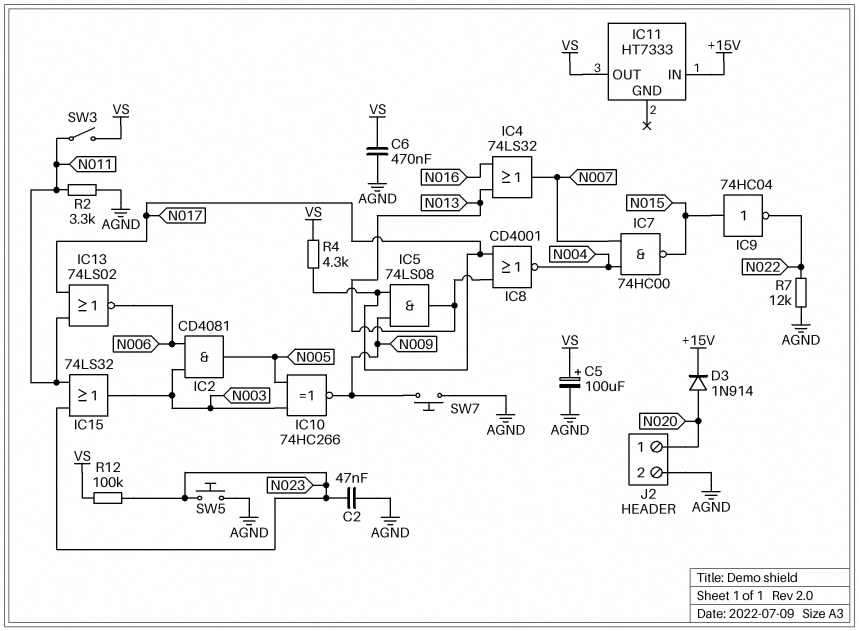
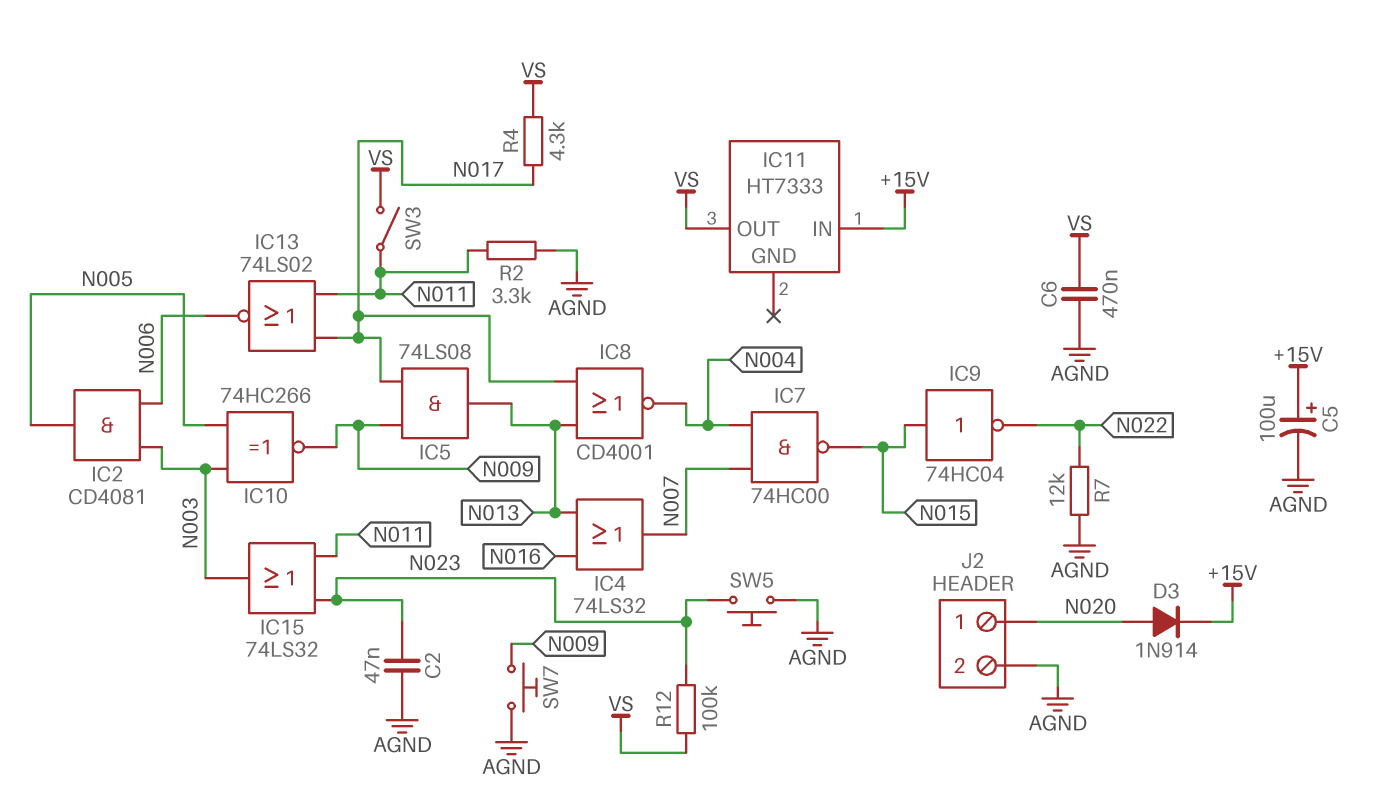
C5: 100uF (plus VS, minus AGND) -> 100uF (plus +15V, minus AGND)

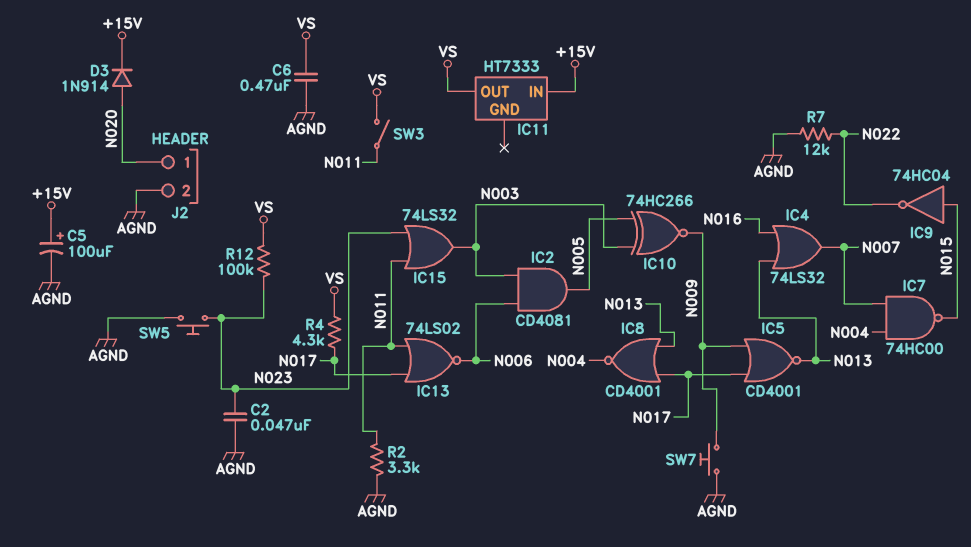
IC5: AND 74LS08 (in N009, in N017, out N013) -> NOR CD4001 (in N009, in N017, out N013)

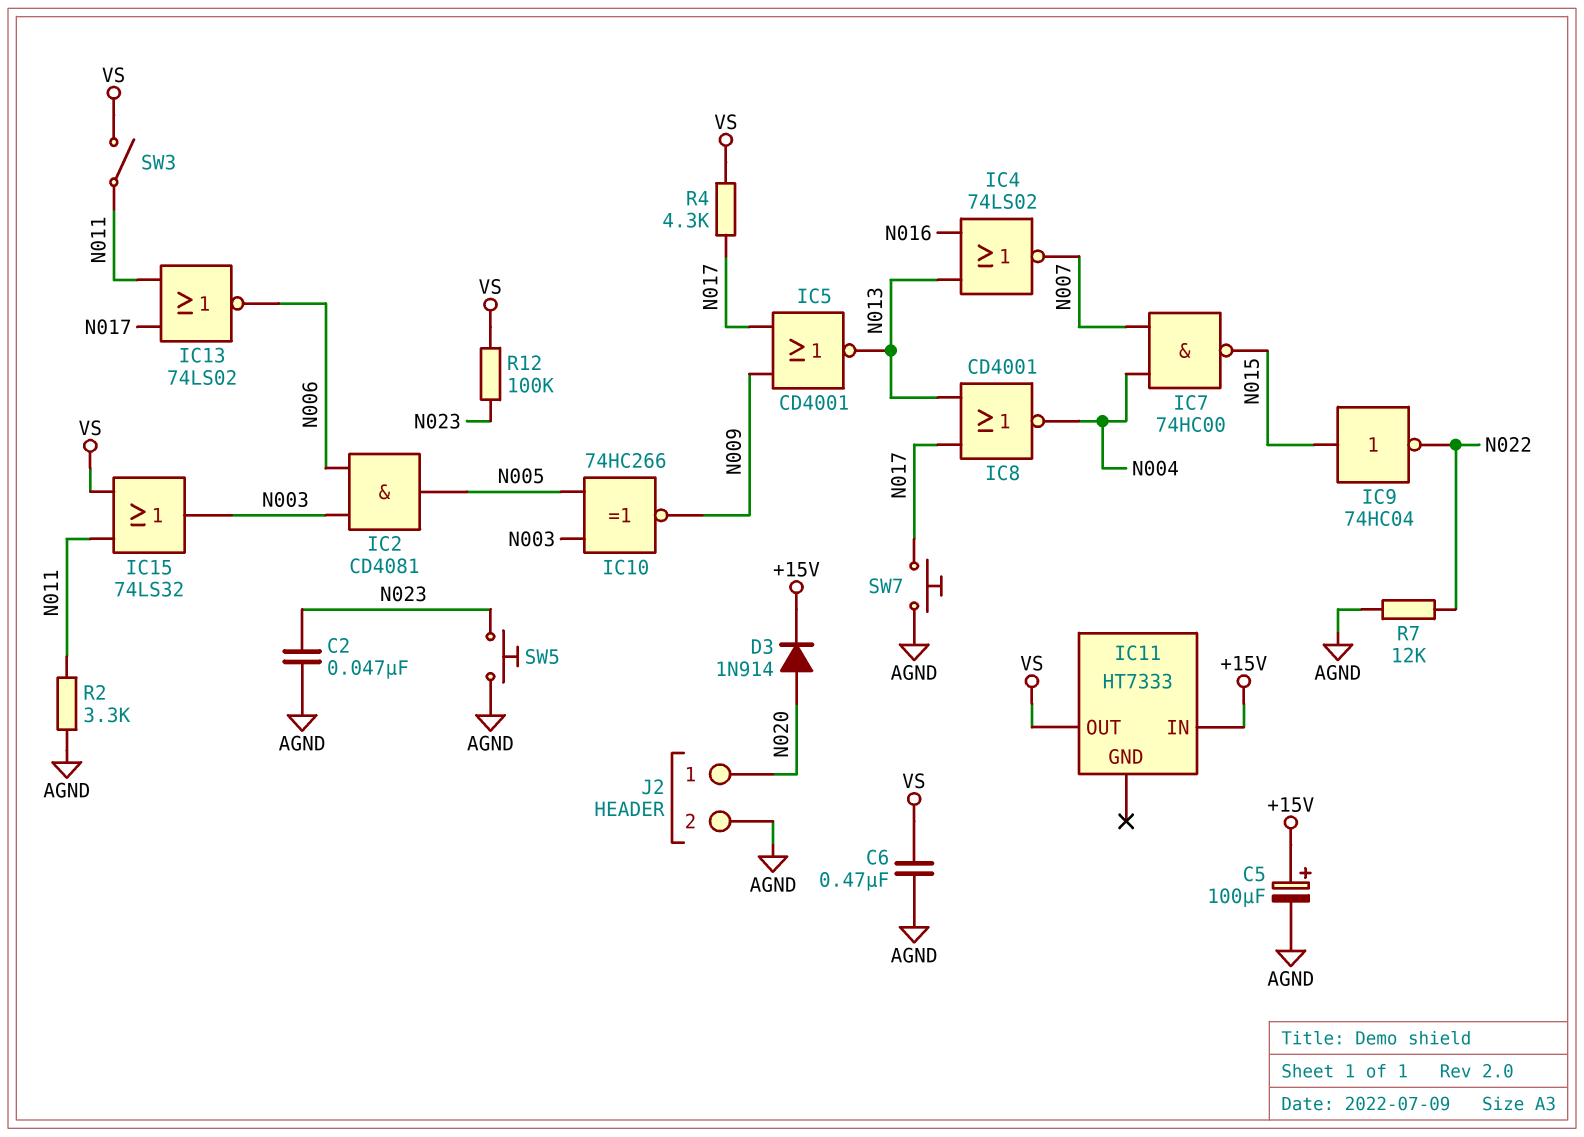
IC4: OR 74LS32 (in N013, in N016, out N007) -> NOR 74LS02 (in N013, in N016, out N007)
IC15: OR 74LS32 (in N011, in N023, out N003) -> OR 74LS32 (in N011, in VS, out N003)
SW7: button (AGND, N009) -> button (AGND, N017)

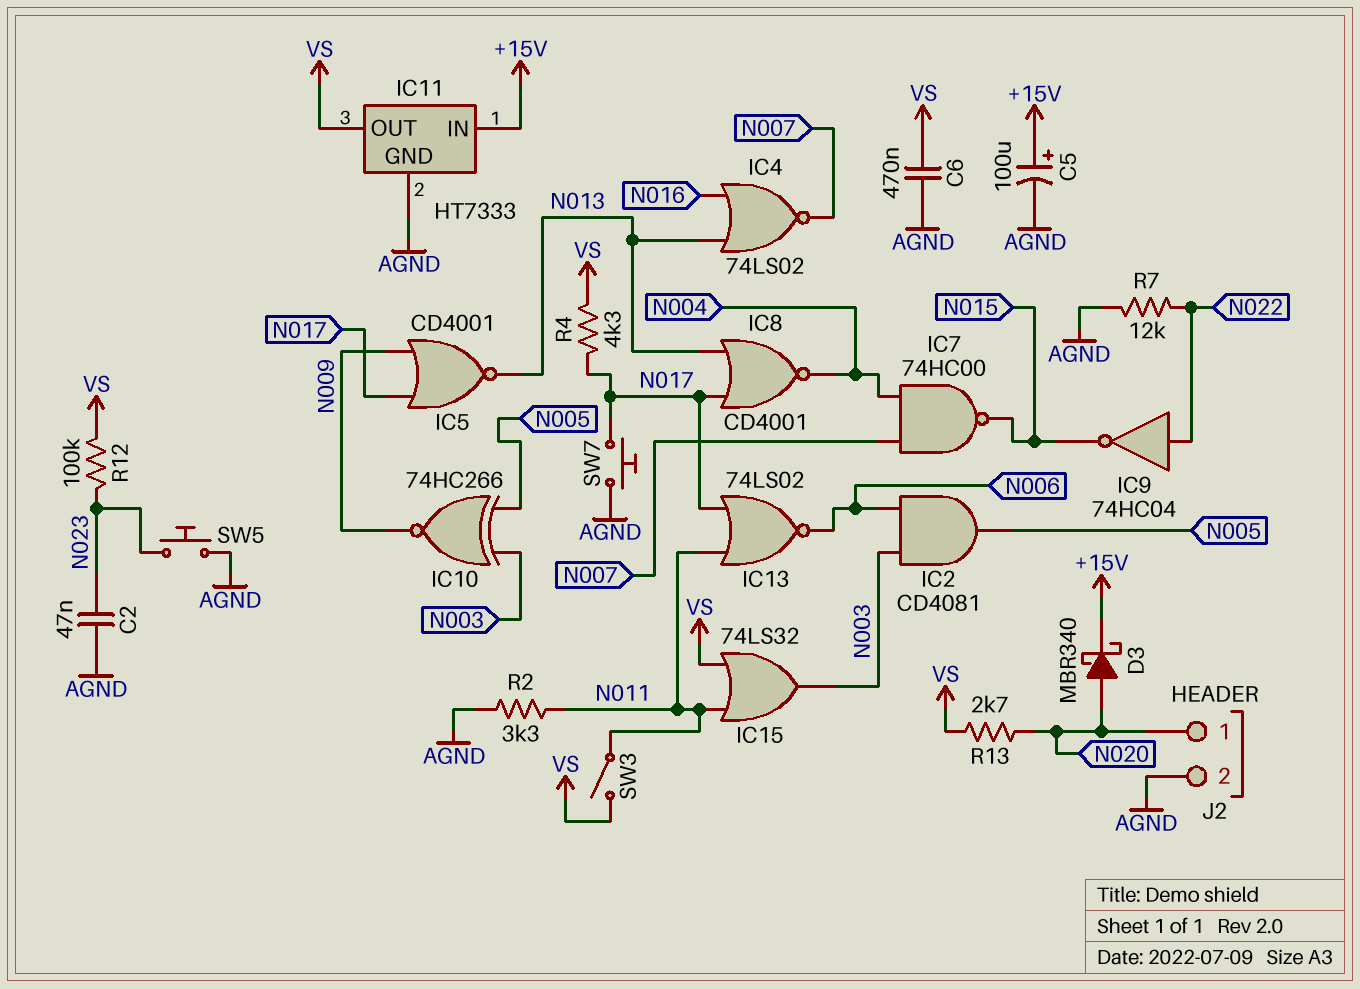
D3: diode 1N914 (A N020, K +15V) -> schottky MBR340 (A N020, K +15V)
IC9: NOT 74HC04 (in N015, out N022) -> NOT 74HC04 (in N022, out N015)
IC11 pin GND: none -> AGND
R13: none -> 2.7k (N020, VS)

